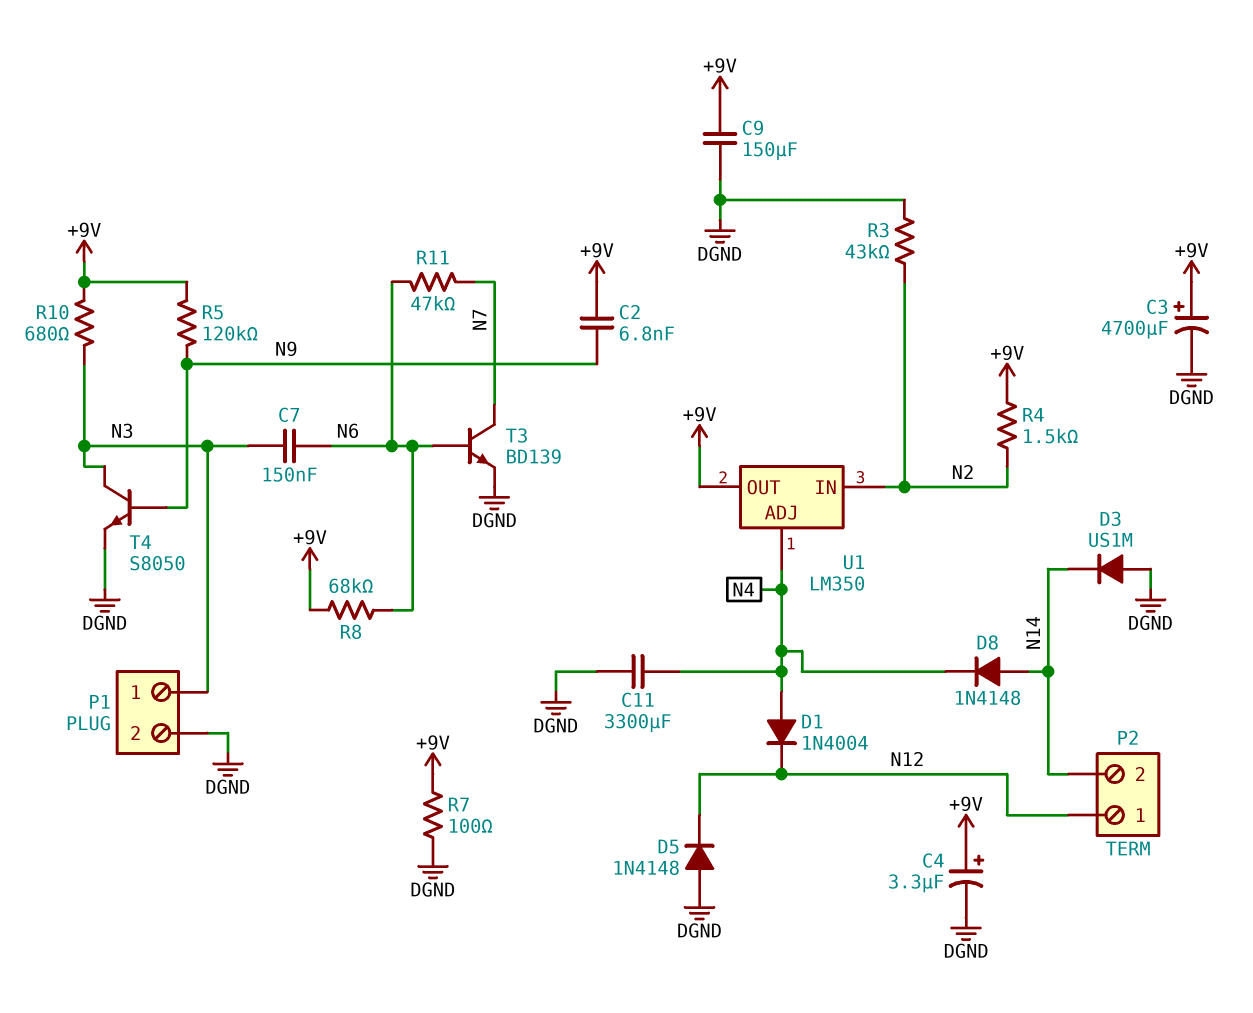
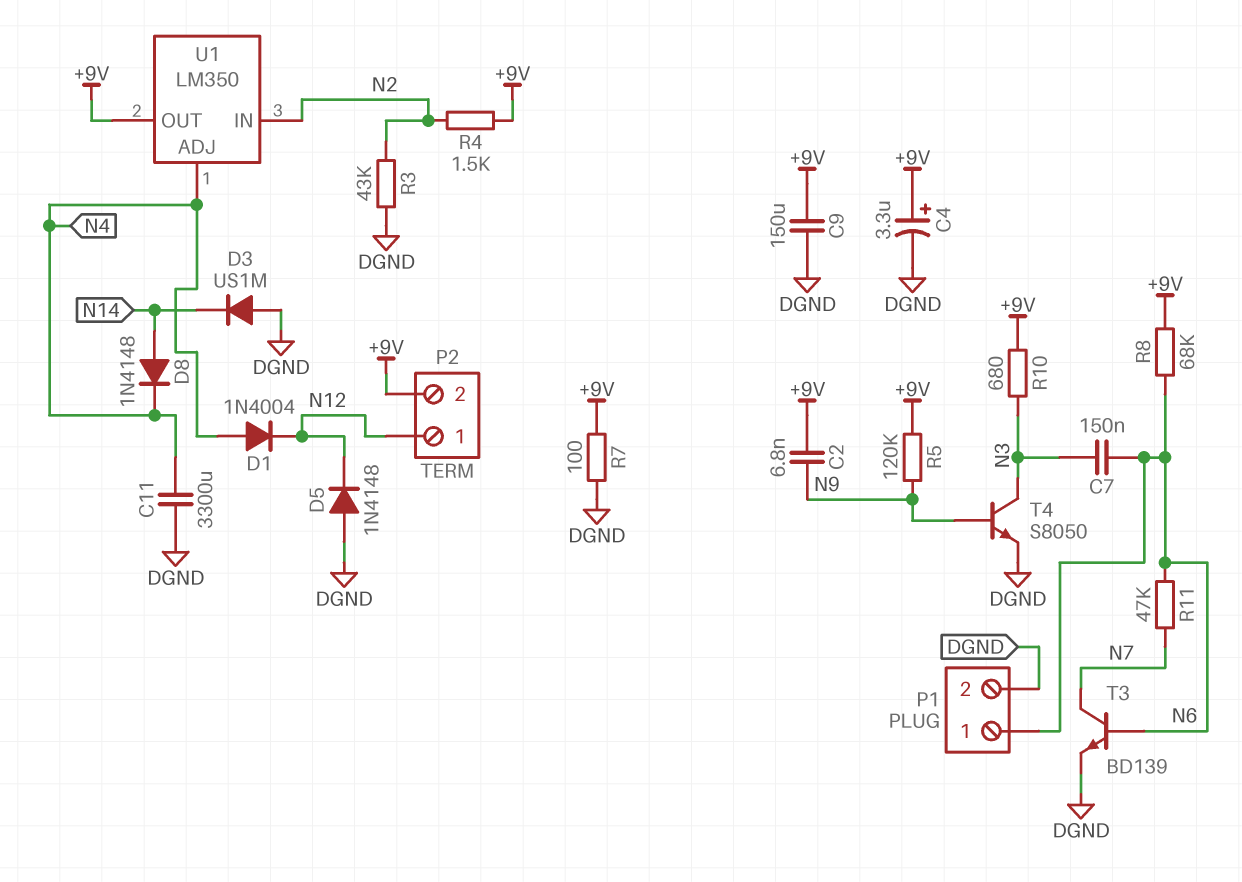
C3: 4700uF (plus +9V, minus DGND) -> none
P1 pin 1: N3 -> N6
P2 pin 2: N14 -> +9V

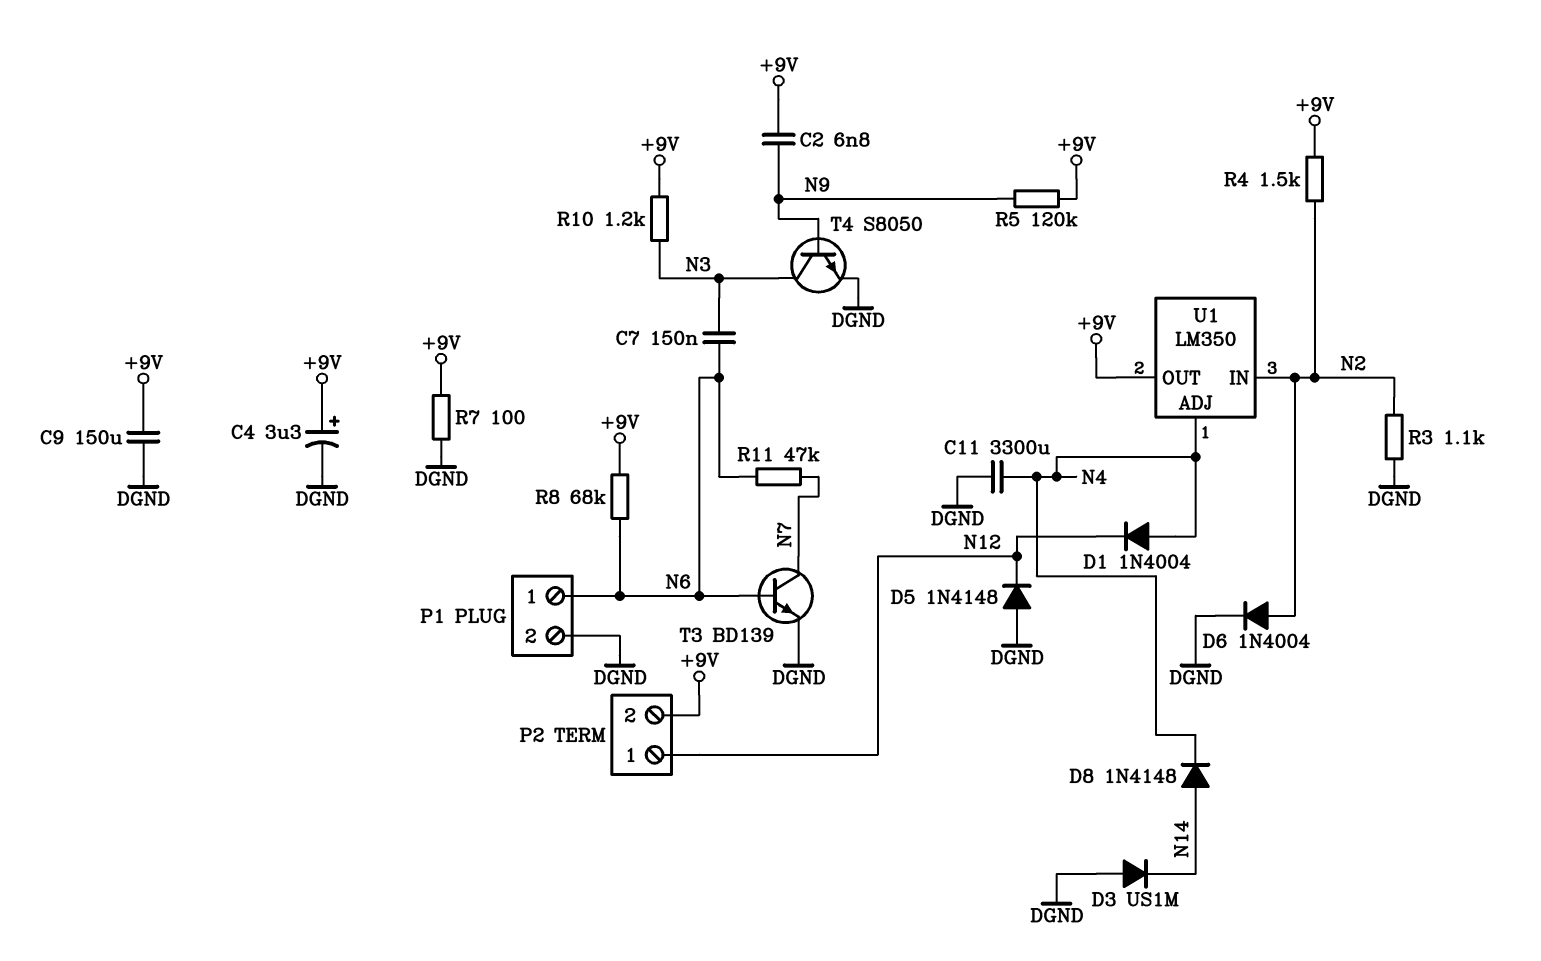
D6: none -> diode 1N4004 (A N2, K DGND)
R3: 43k (DGND, N2) -> 1.1k (DGND, N2)
R10: 680 (+9V, N3) -> 1.2k (+9V, N3)

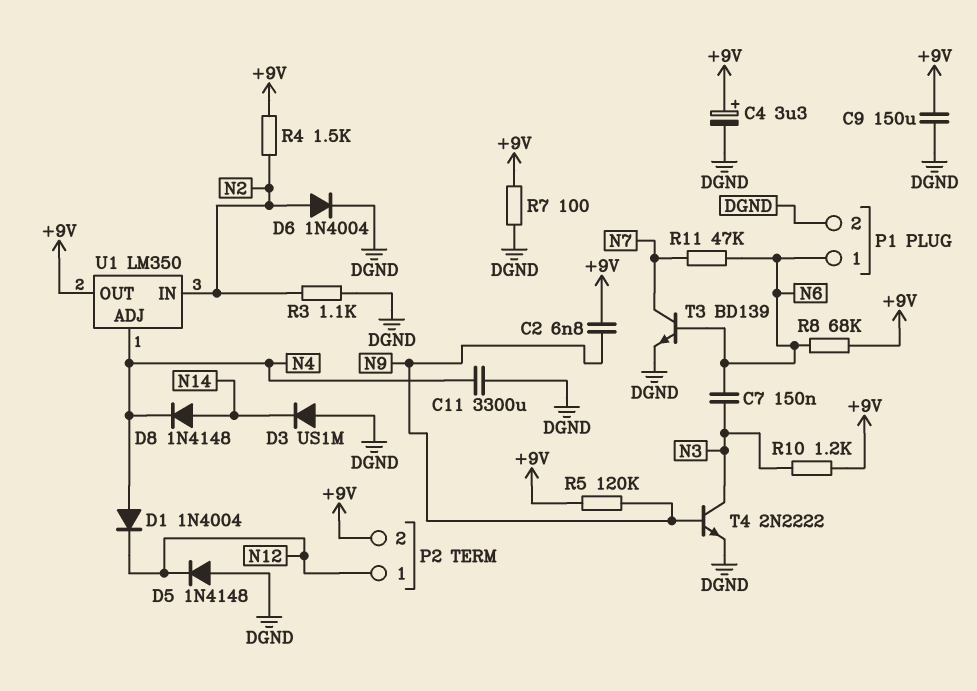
T4: NPN S8050 (B N9, C N3, E DGND) -> NPN 2N2222 (B N9, C N3, E DGND)

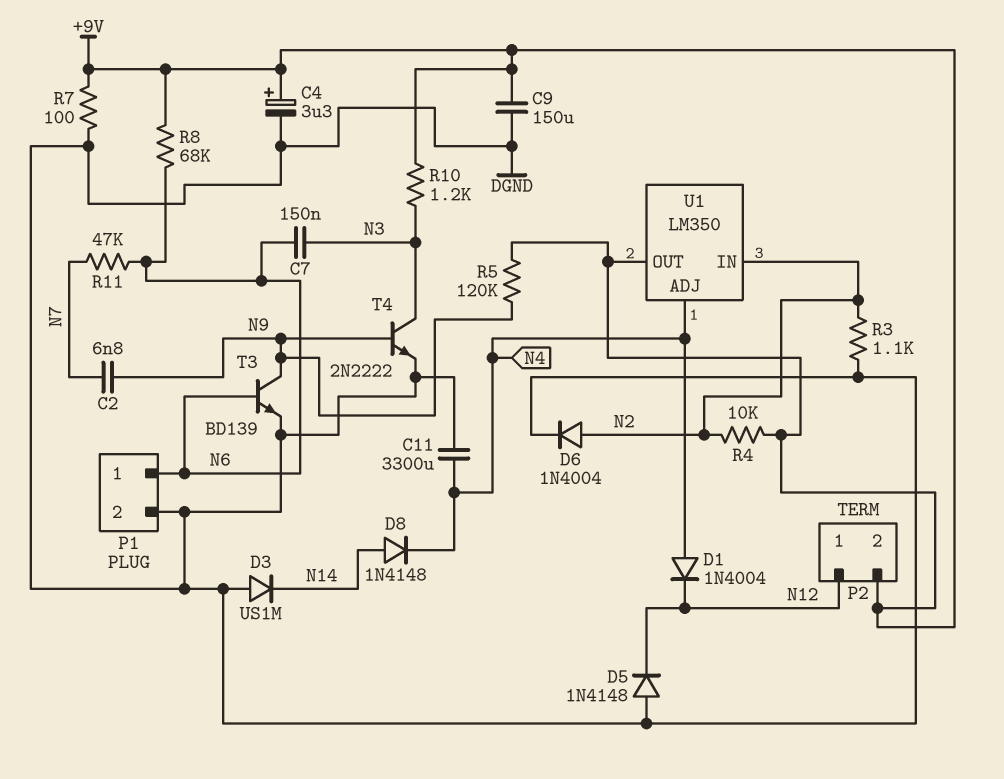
C2: 6.8nF (+9V, N9) -> 6.8nF (N7, N9)
R4: 1.5k (+9V, N2) -> 10k (+9V, N2)
T3: NPN BD139 (B N6, C N7, E DGND) -> NPN BD139 (B N6, C N9, E DGND)

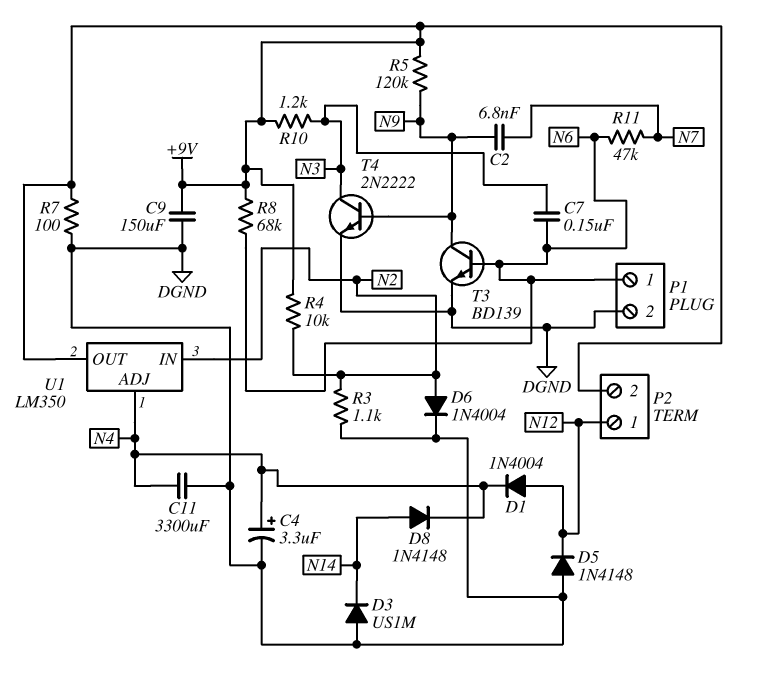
C4: 3.3uF (plus +9V, minus DGND) -> 3.3uF (plus N4, minus DGND)
D1: diode 1N4004 (A N4, K N12) -> diode 1N4004 (A N12, K N4)

